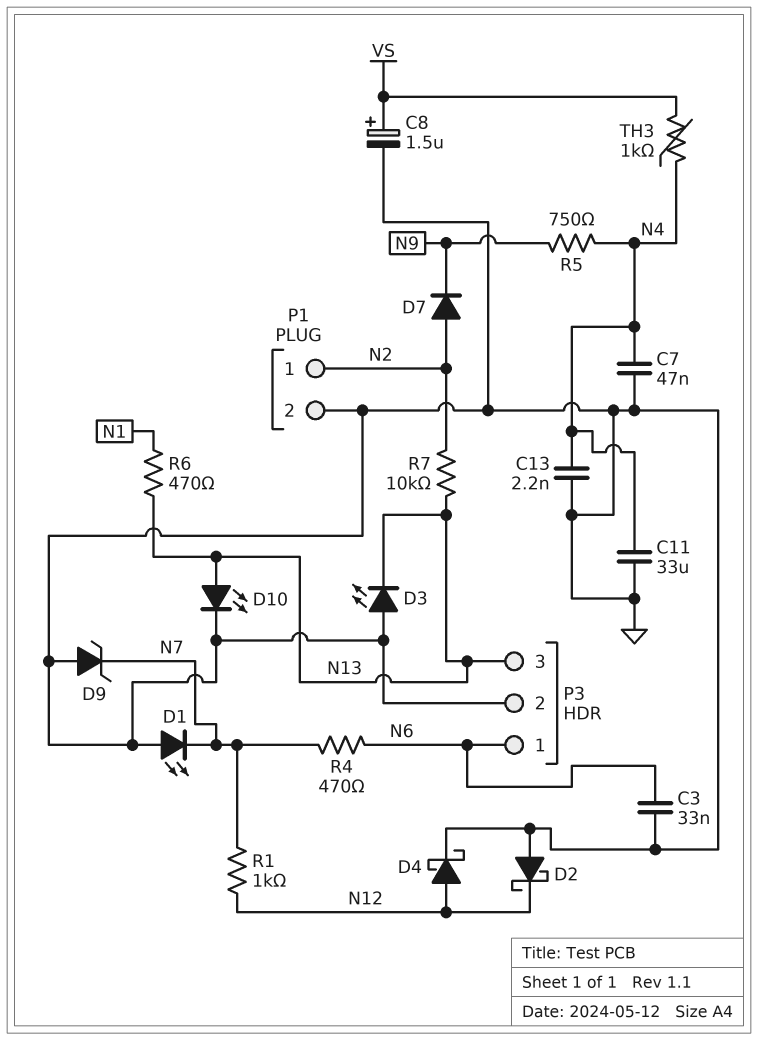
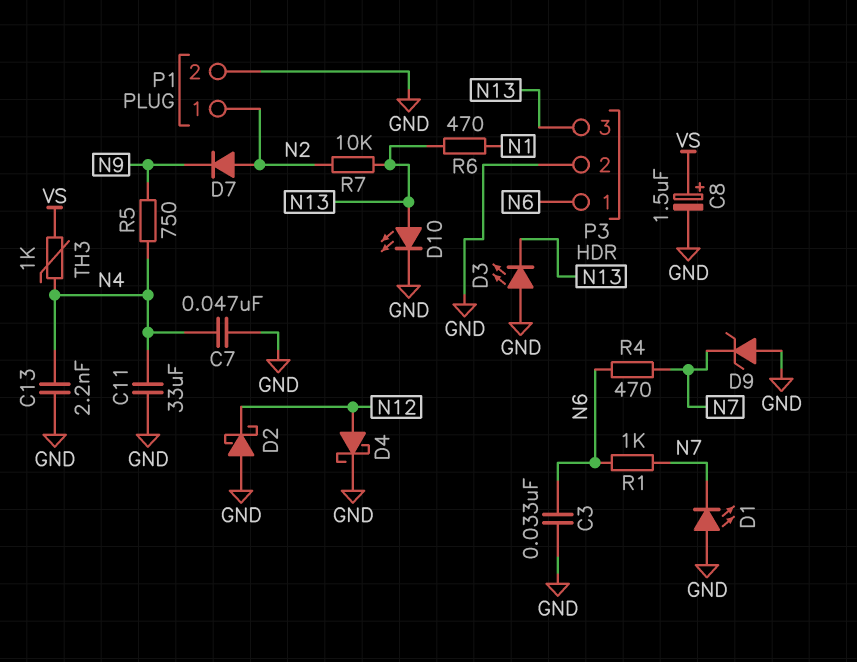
R1: 1k (N7, N12) -> 1k (N6, N7)

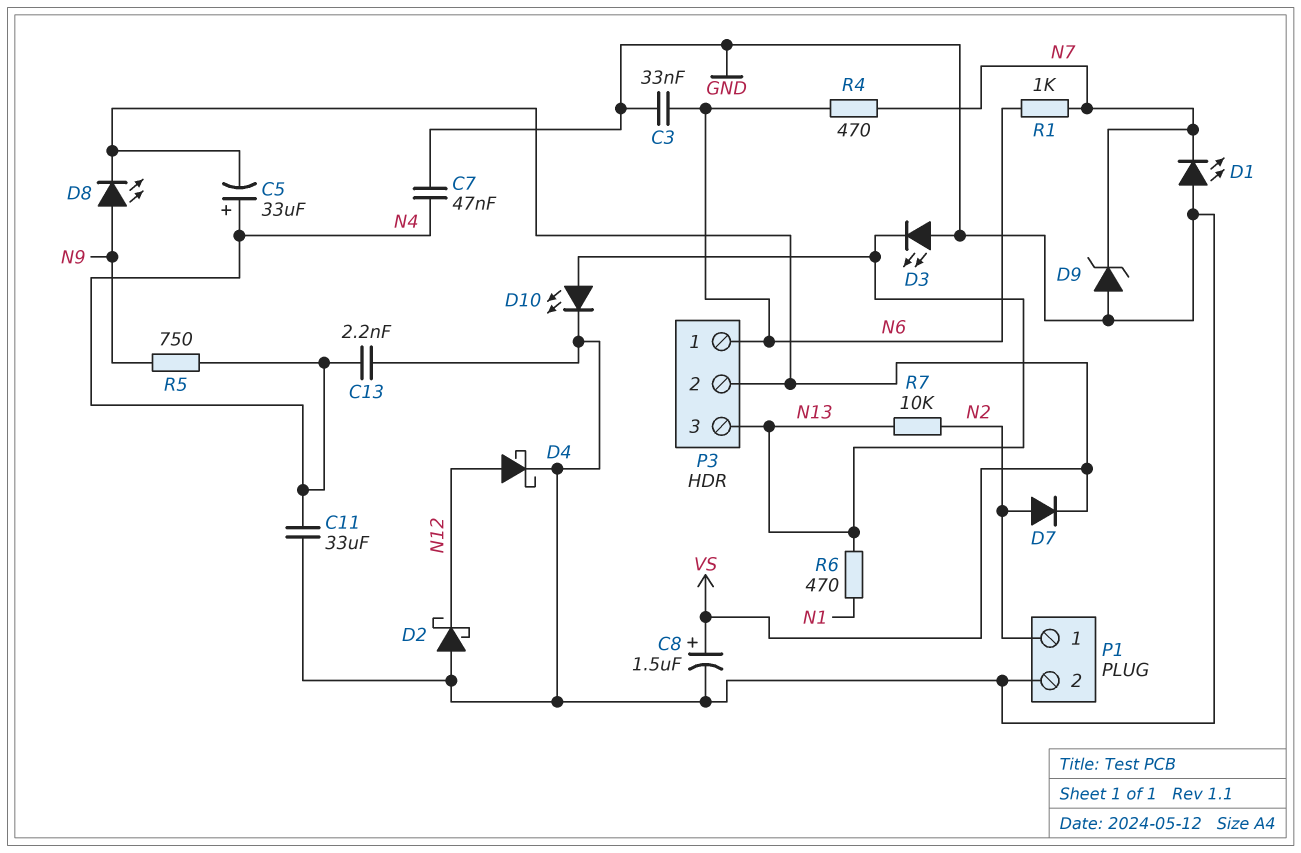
C5: none -> 33uF (plus N4, minus VS)
D7: diode (A N2, K N9) -> diode (A N2, K VS)
D8: none -> LED (A N9, K VS)
P3 pin 2: GND -> VS
TH3: 1k (N4, VS) -> none

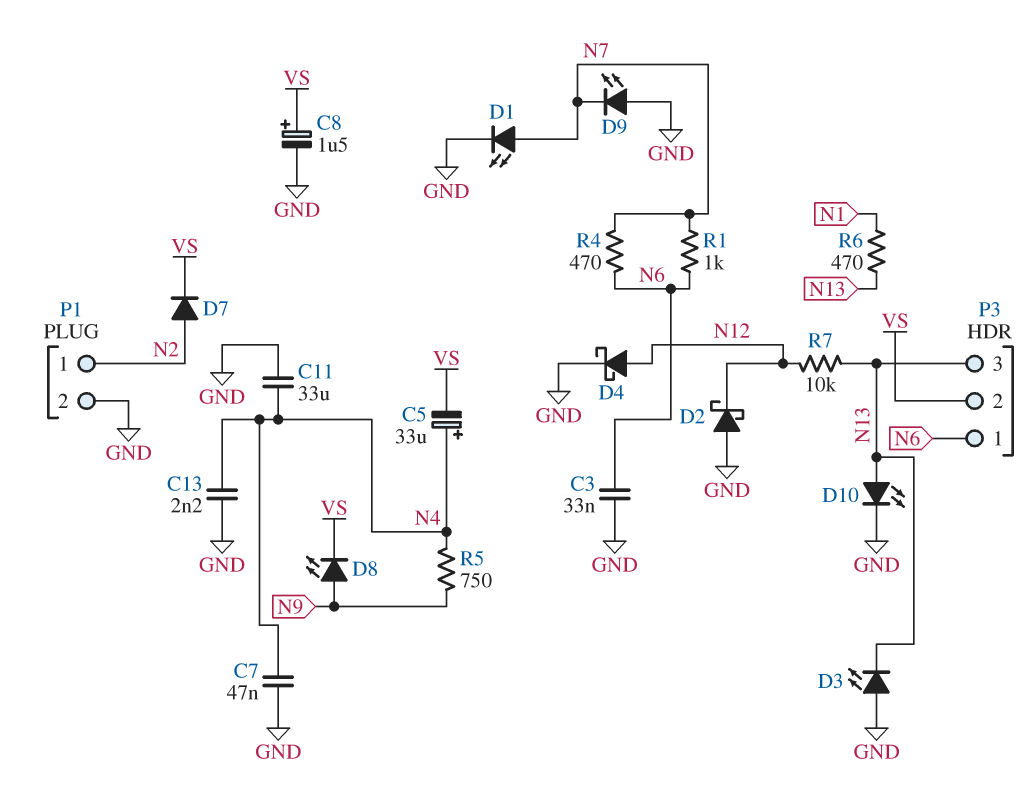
D1: LED (A GND, K N7) -> LED (A N7, K GND)
D9: zener (A GND, K N7) -> LED (A GND, K N7)
R7: 10k (N2, N13) -> 10k (N12, N13)

